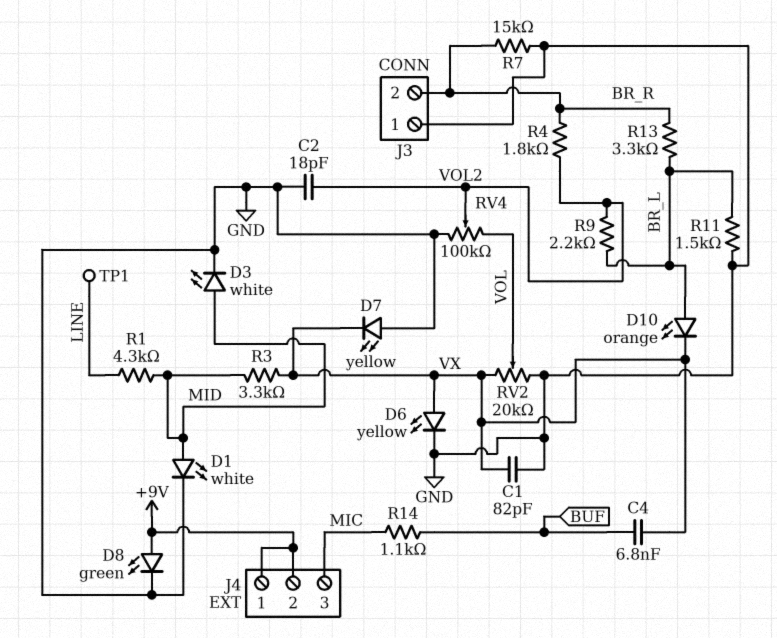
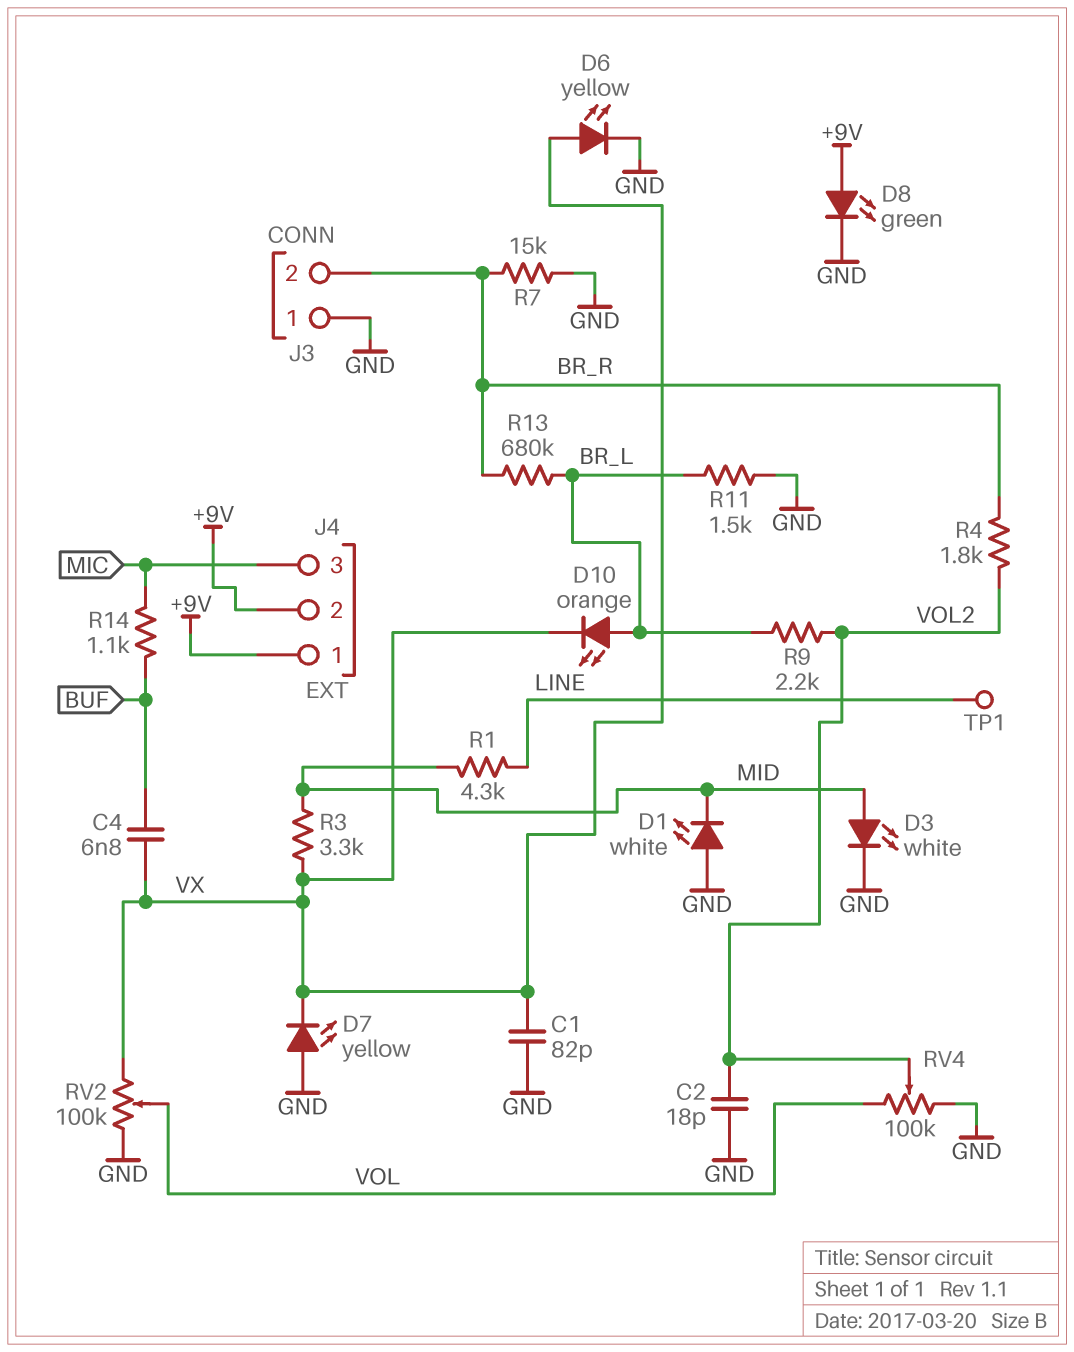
D1: LED white (A MID, K GND) -> LED white (A GND, K MID)
R13: 3.3k (BR_L, BR_R) -> 680k (BR_L, BR_R)
RV2: 20k (GND, VX, wiper VOL) -> 100k (GND, VX, wiper VOL)

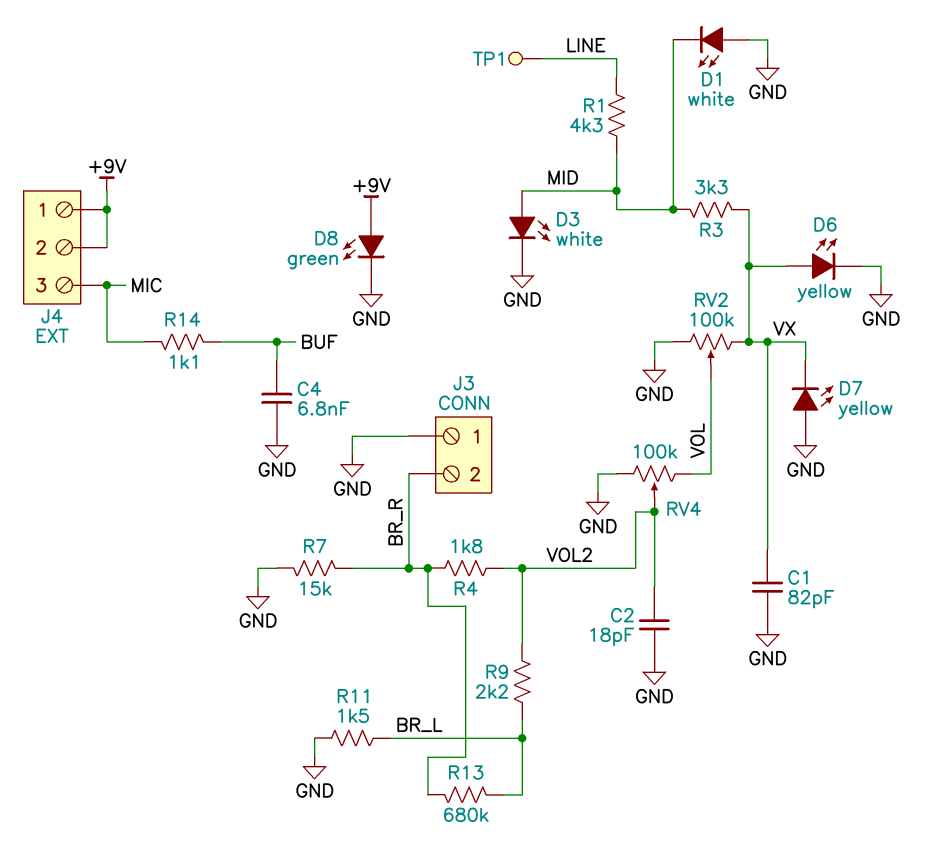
C4: 6.8nF (BUF, VX) -> 6.8nF (BUF, GND)
D10: LED orange (A BR_L, K VX) -> none

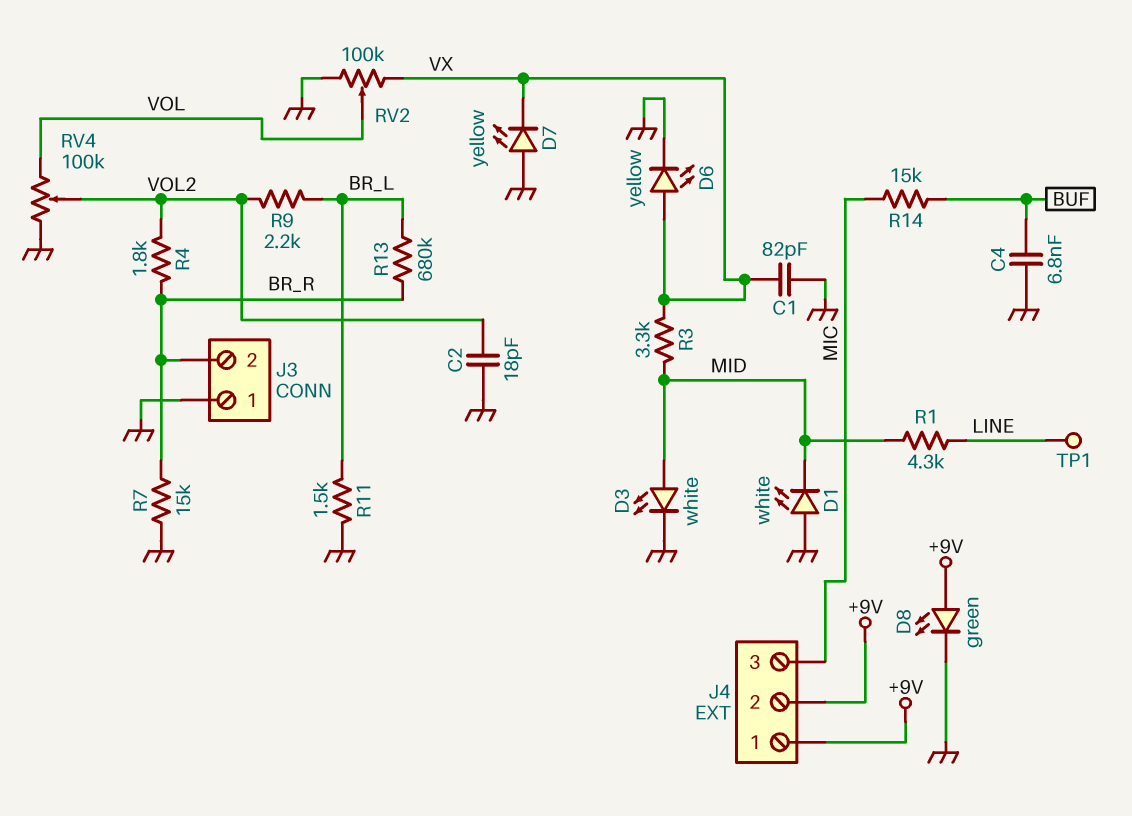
R14: 1.1k (BUF, MIC) -> 15k (BUF, MIC)

